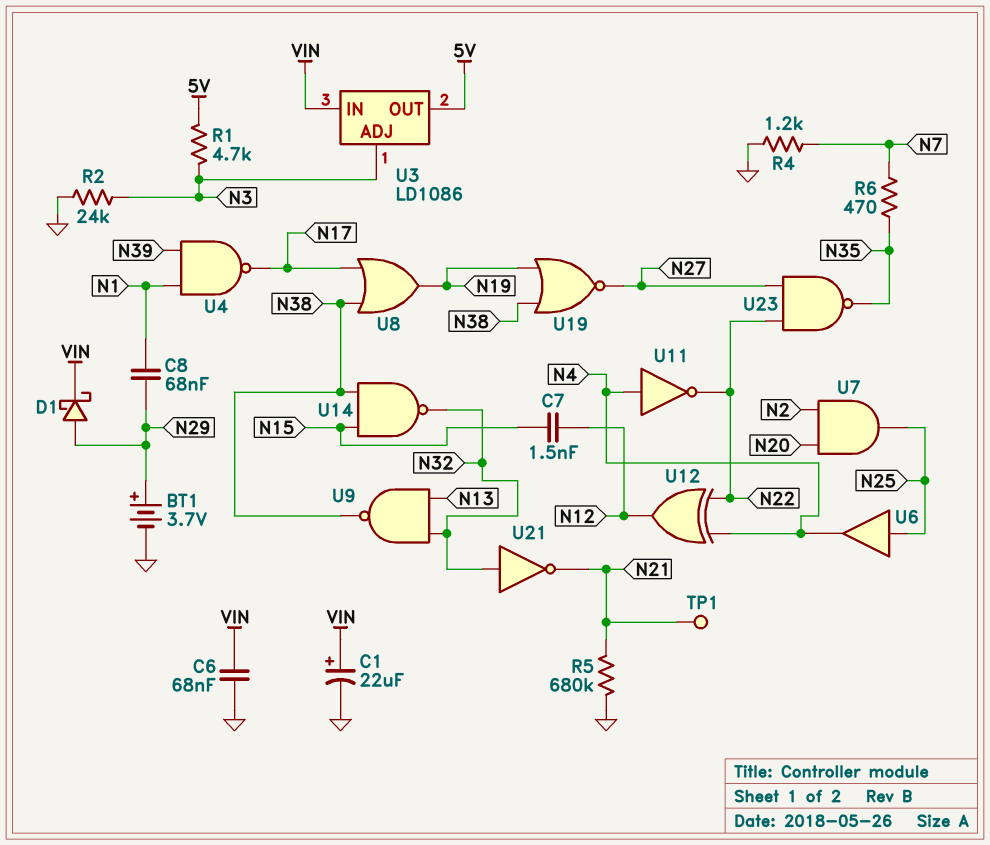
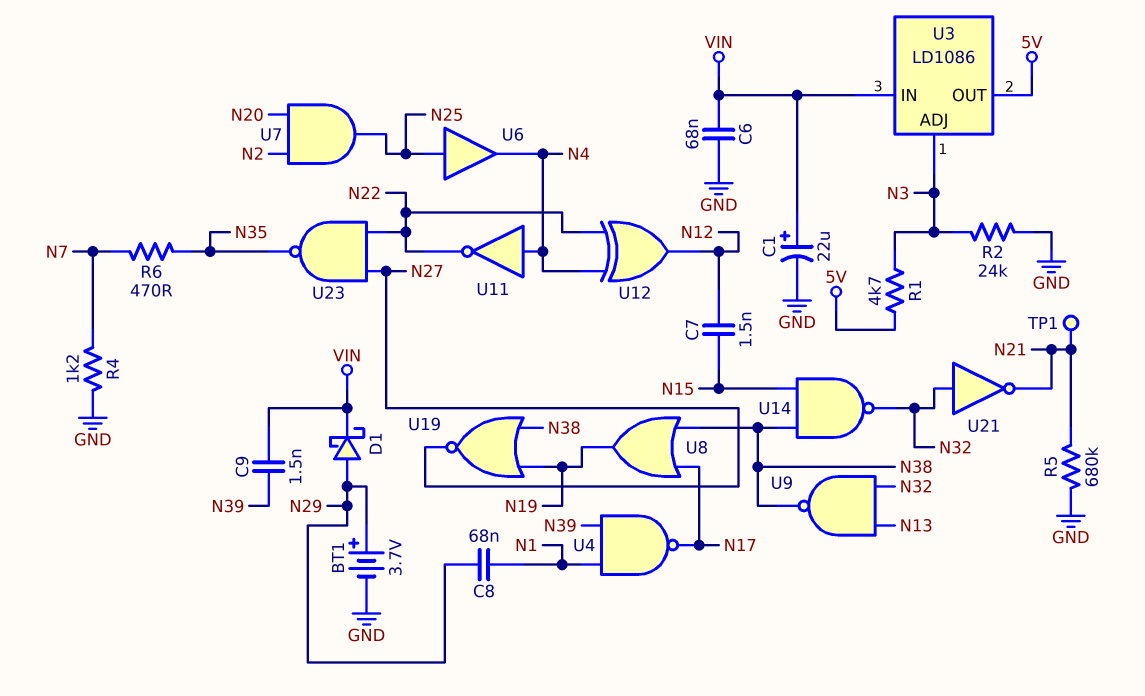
C9: none -> 1.5nF (N39, VIN)

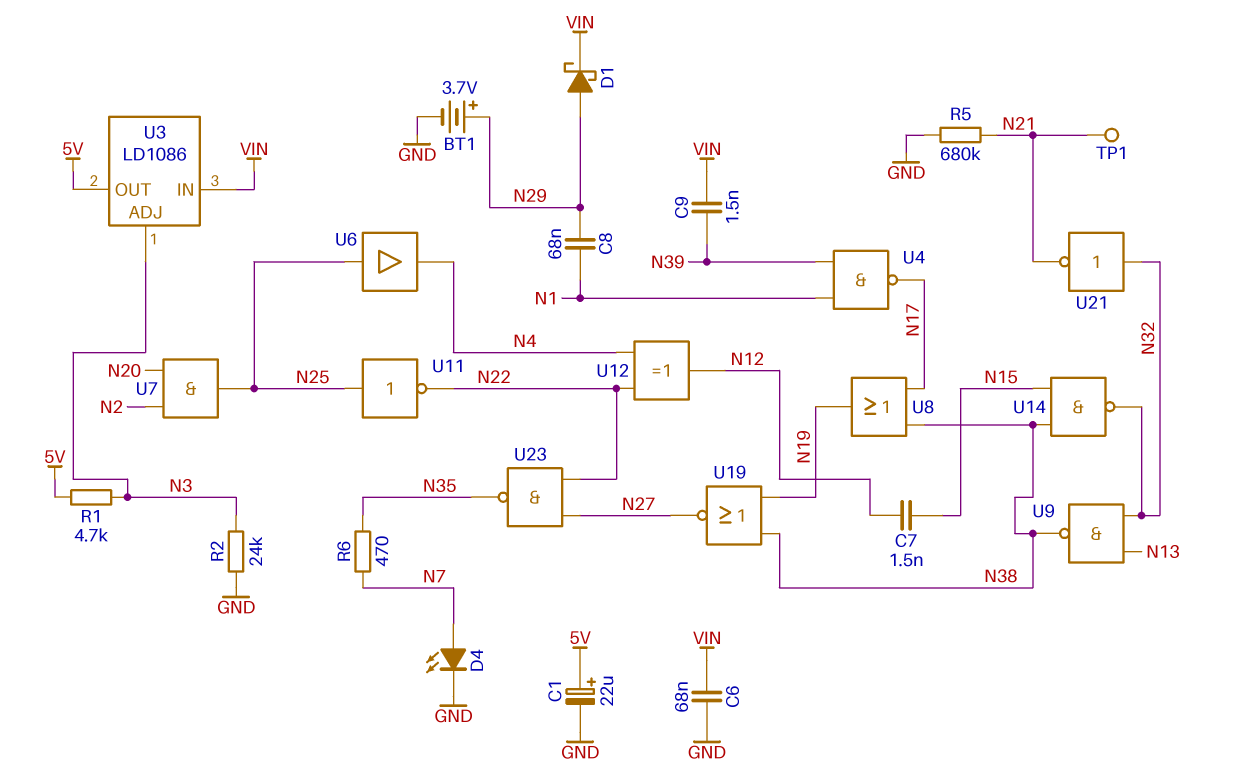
C1: 22uF (plus VIN, minus GND) -> 22uF (plus 5V, minus GND)
D4: none -> LED (A N7, K GND)
R4: 1.2k (GND, N7) -> none
U11: NOT (in N4, out N22) -> NOT (in N25, out N22)

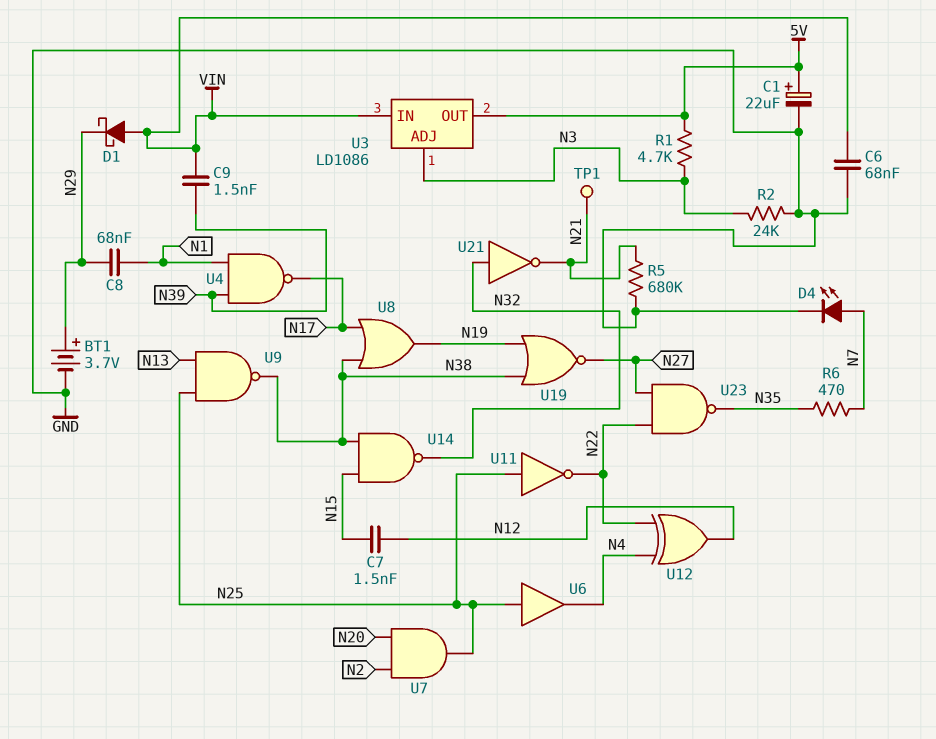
D1: schottky (A N29, K VIN) -> schottky (A VIN, K N29)
U9: NAND (in N13, in N32, out N38) -> NAND (in N13, in N25, out N38)

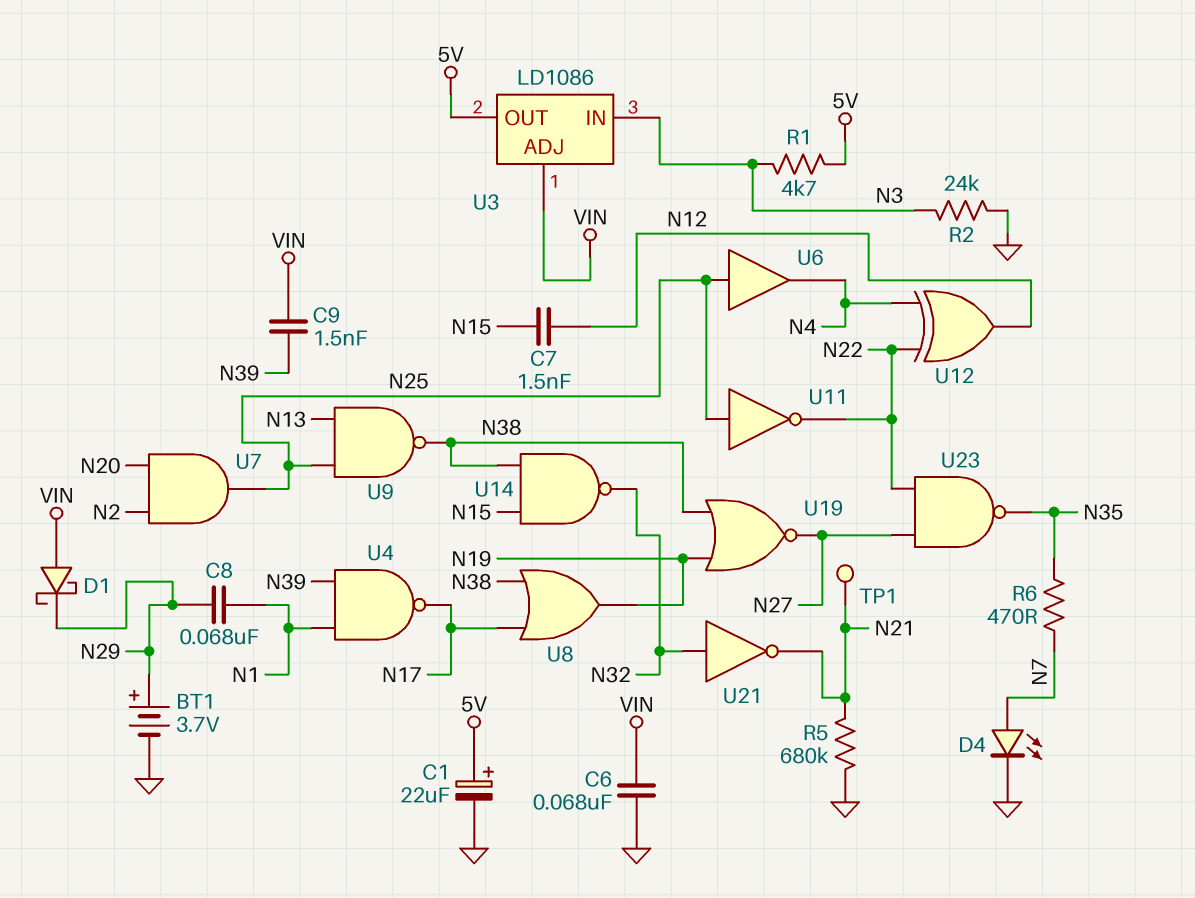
U3 pin ADJ: N3 -> VIN
U3 pin IN: VIN -> N3

